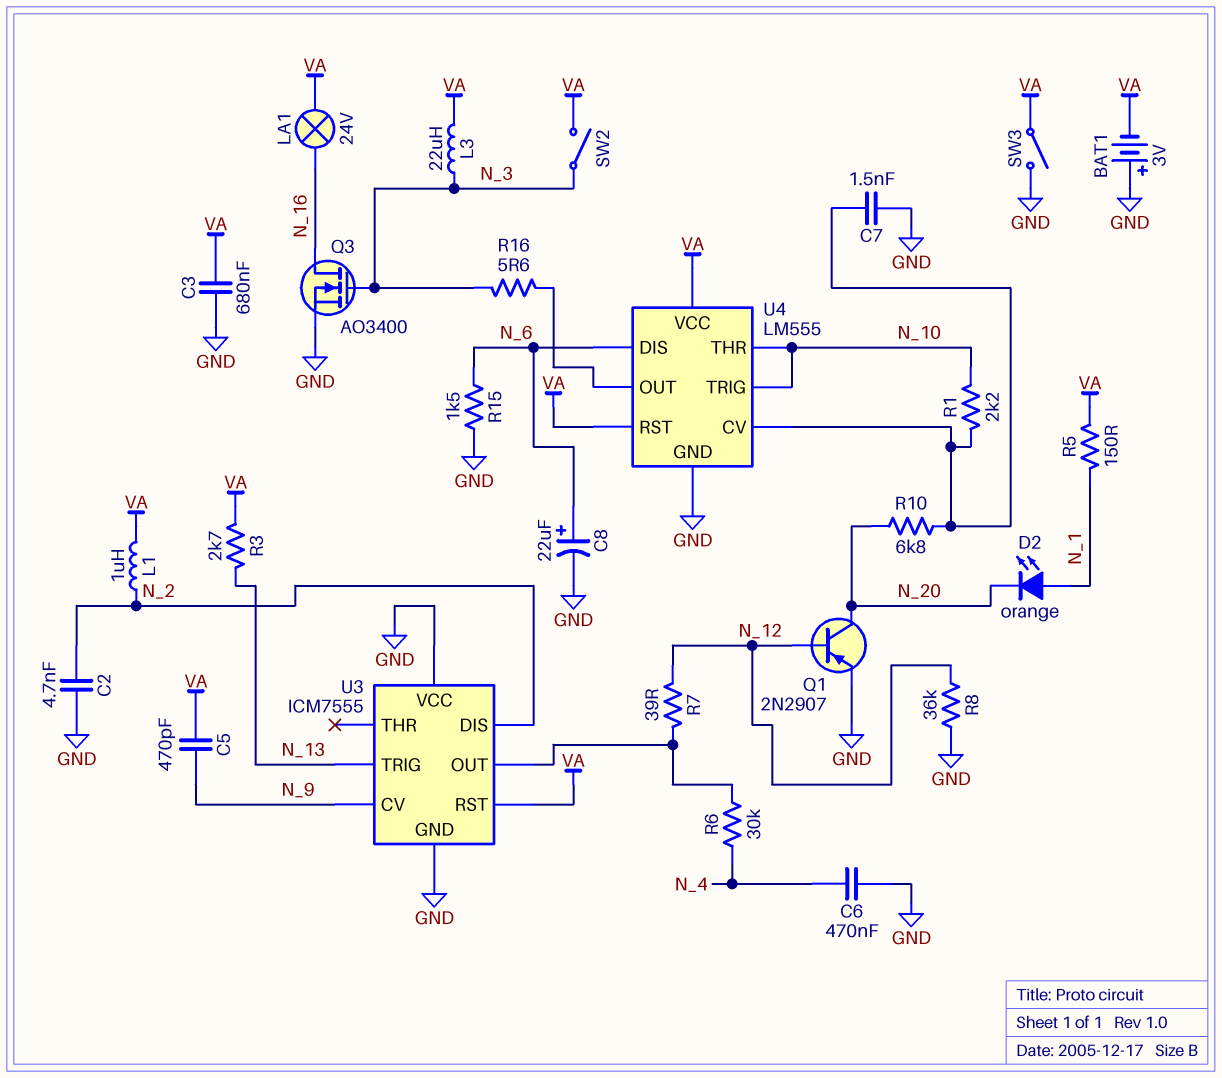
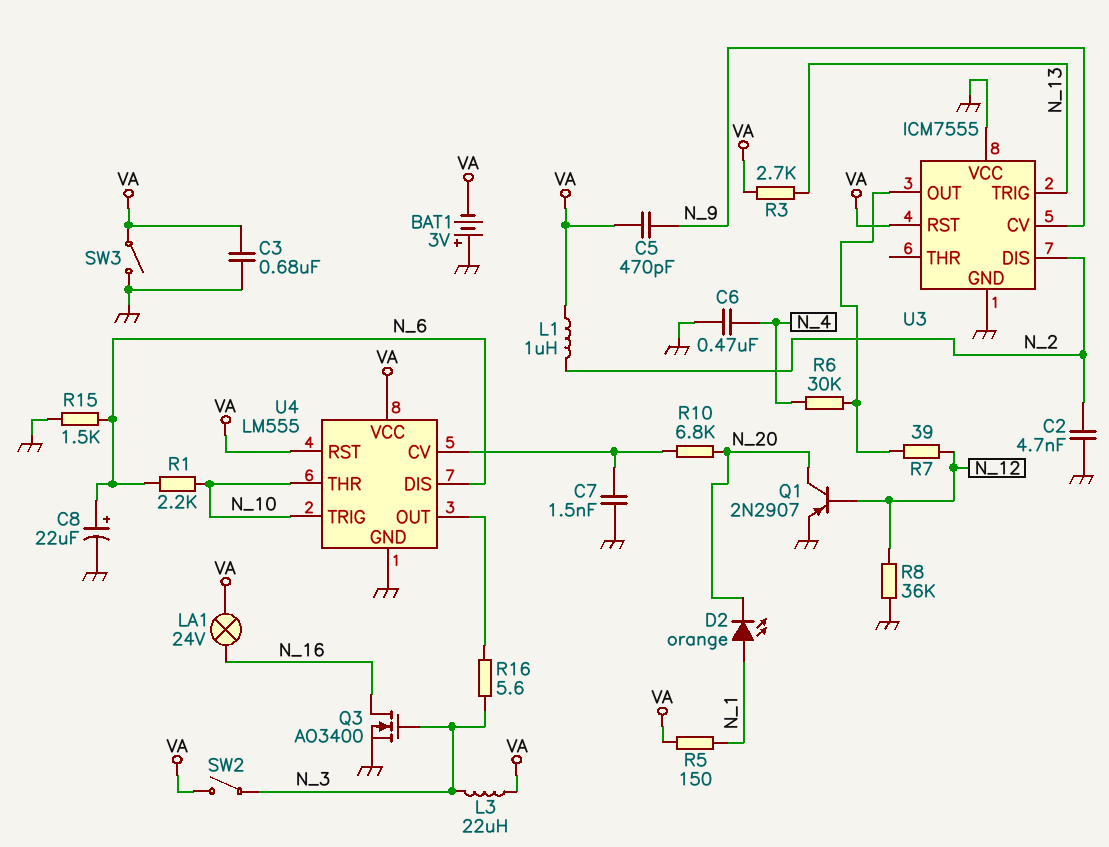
R1: 2.2k (N_10, U4/CV) -> 2.2k (N_6, N_10)

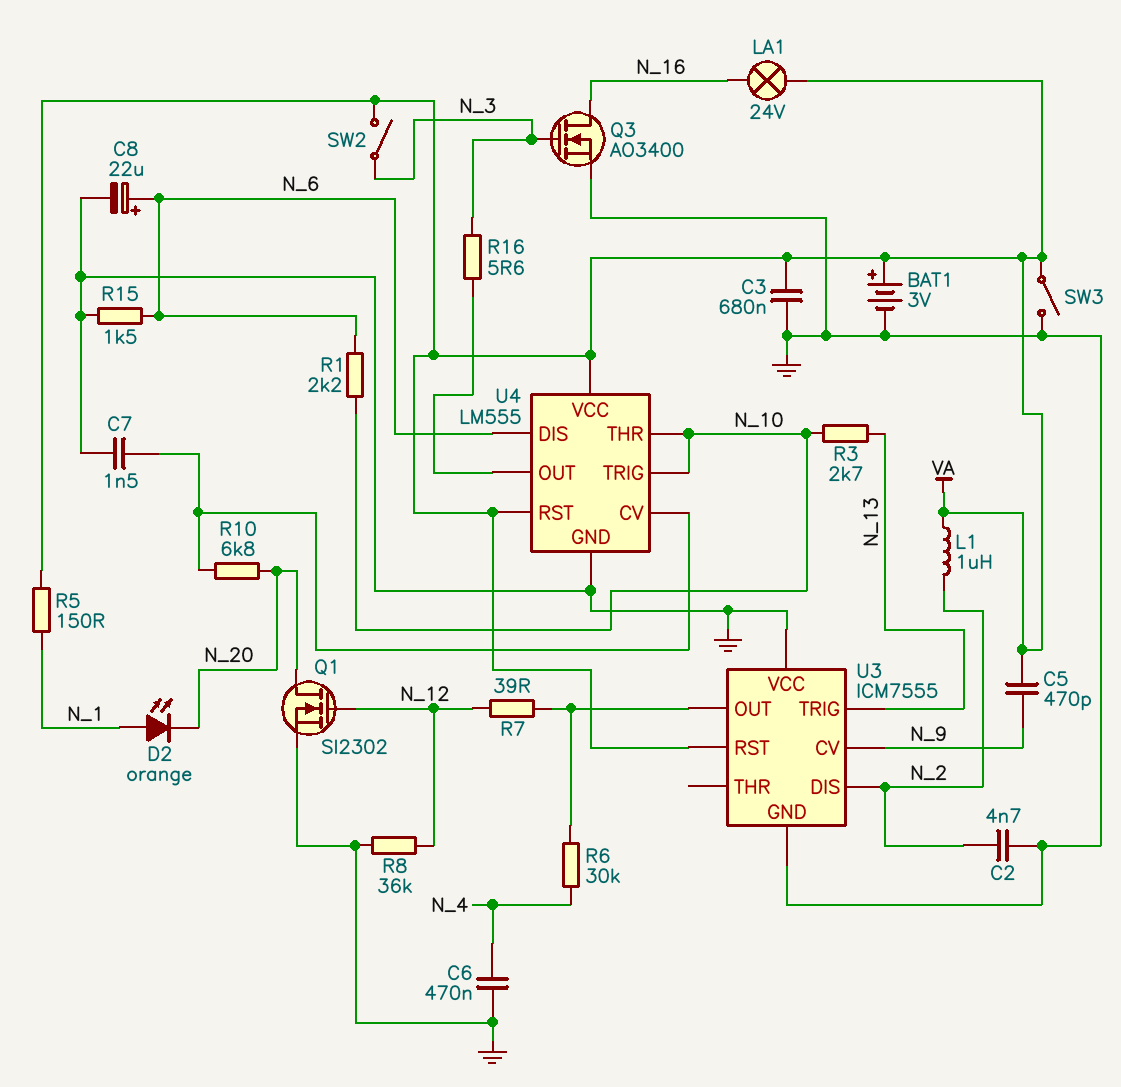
BAT1: 3V (plus GND, minus VA) -> 3V (plus VA, minus GND)
L3: 22uH (N_3, VA) -> none
Q1: PNP 2N2907 (B N_12, C N_20, E GND) -> NMOS SI2302 (G N_12, D N_20, S GND)
R3: 2.7k (N_13, VA) -> 2.7k (N_10, N_13)

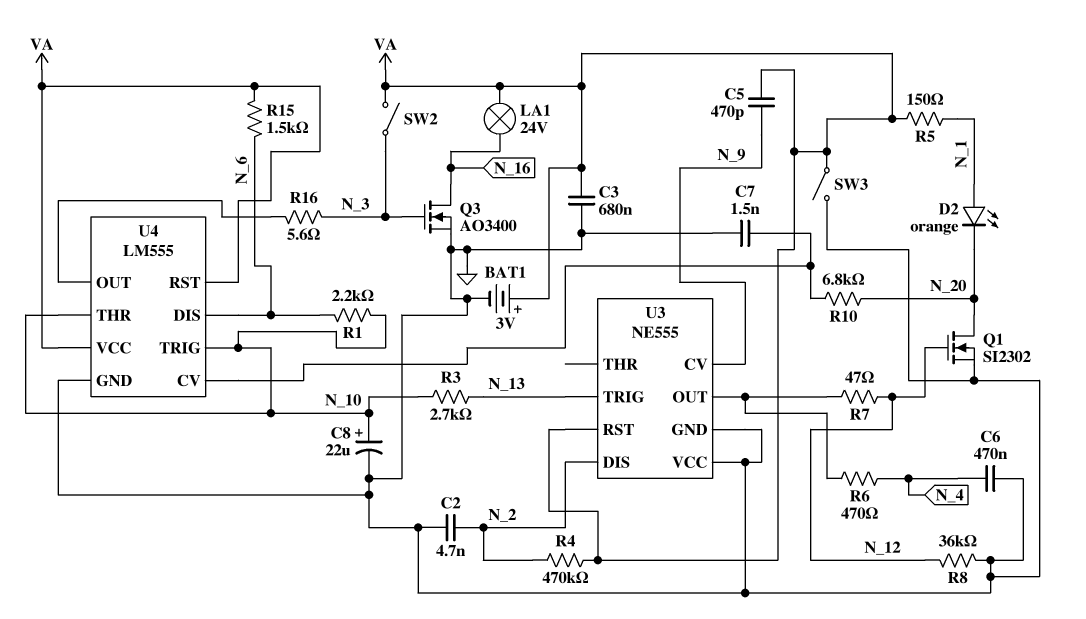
C8: 22uF (plus N_6, minus GND) -> 22uF (plus N_10, minus GND)
L1: 1uH (N_2, VA) -> none
R4: none -> 470k (N_2, VA)
R6: 30k (N_4, U3/OUT) -> 470 (N_4, U3/OUT)
R7: 39 (N_12, U3/OUT) -> 47 (N_12, U3/OUT)
R15: 1.5k (GND, N_6) -> 1.5k (N_6, VA)
U3: ICM7555 -> NE555

